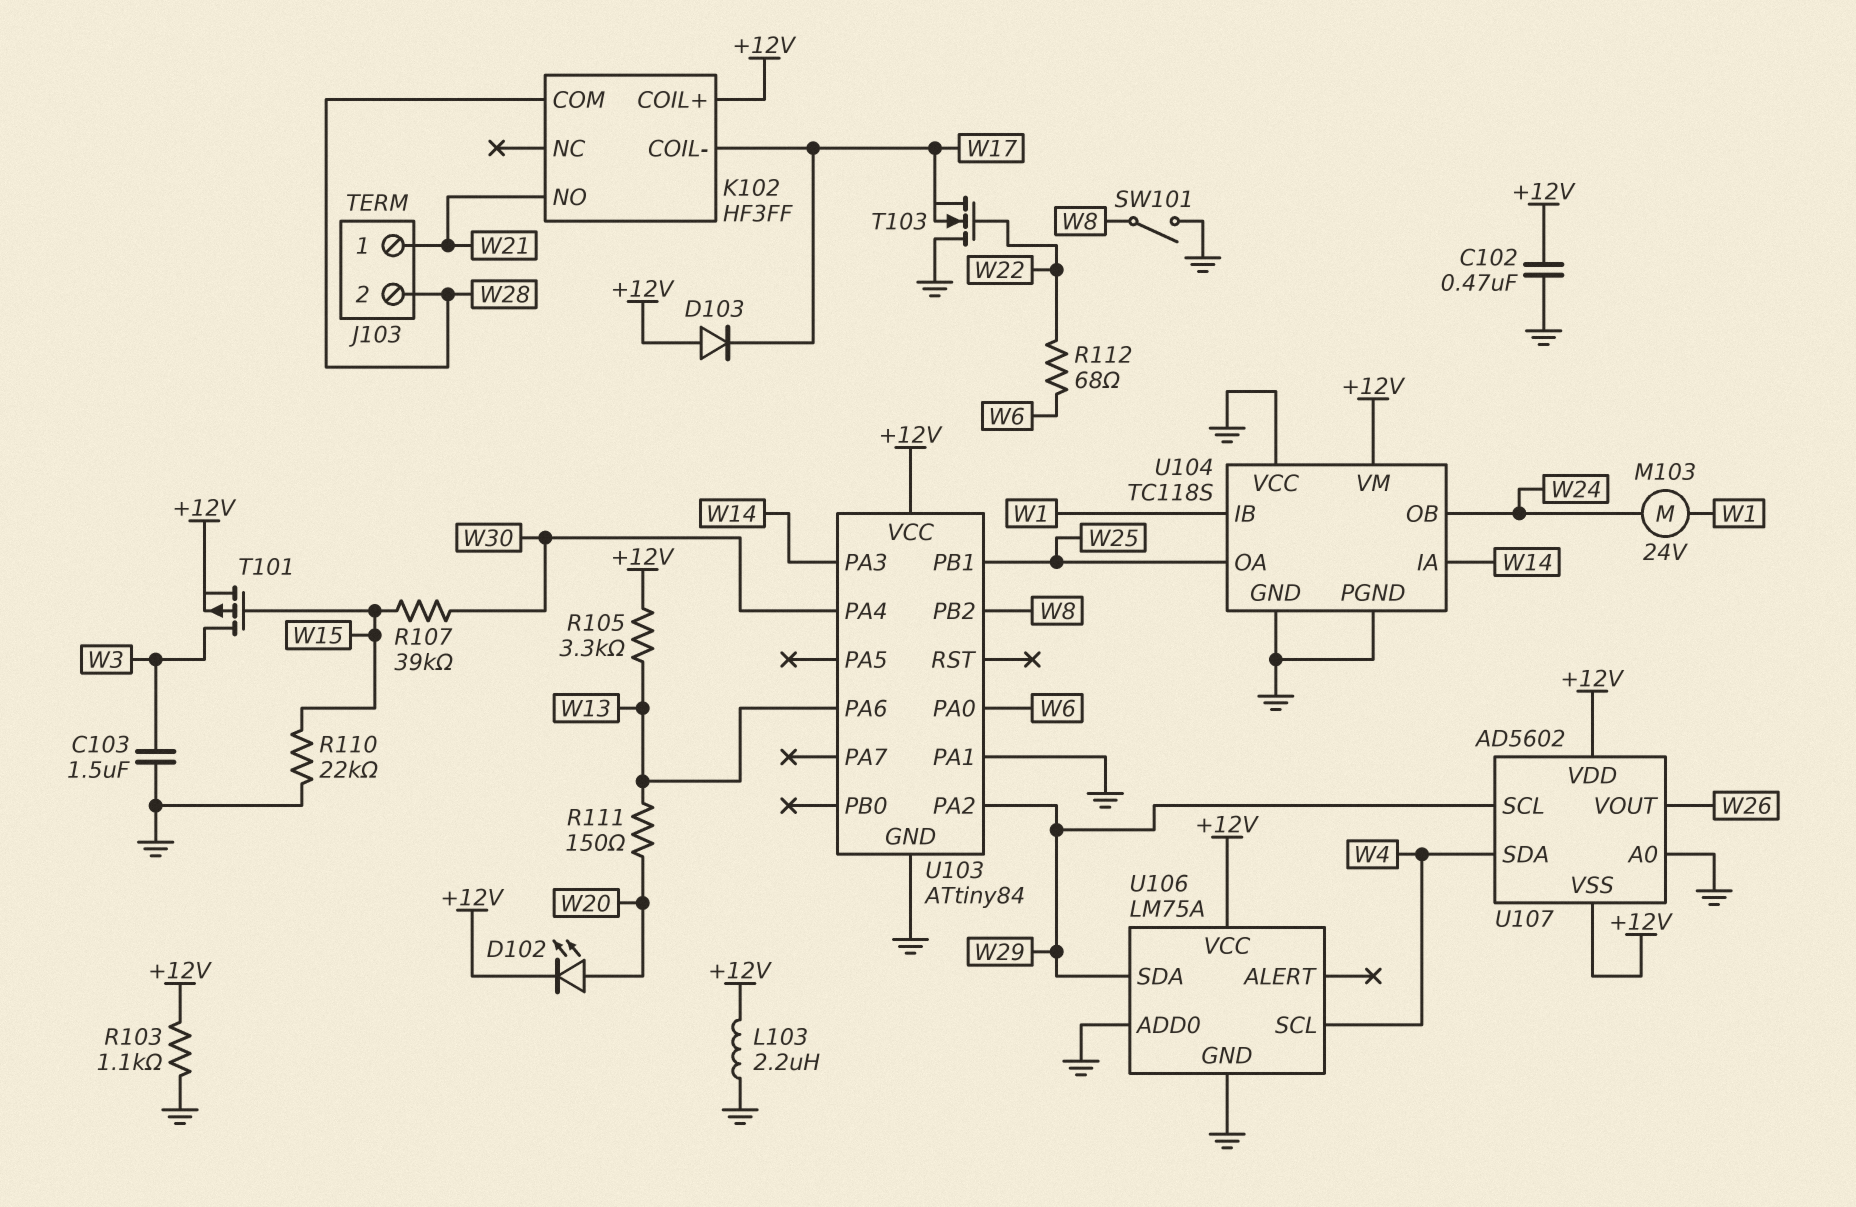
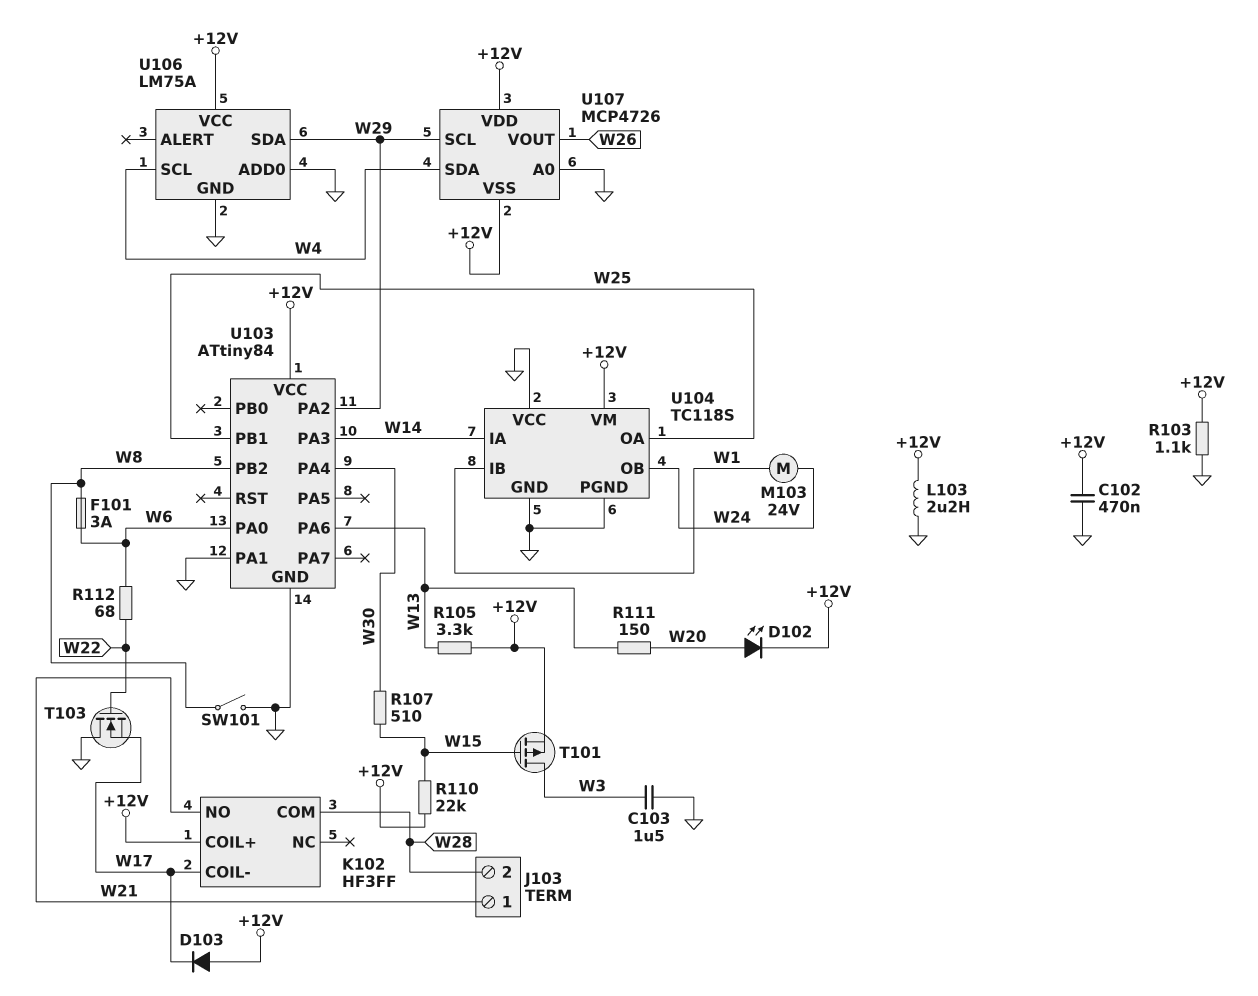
F101: none -> 3A (W6, W8)
R107: 39k (W15, W30) -> 510 (W15, W30)
R110: 22k (GND, W15) -> 22k (+12V, W15)
U107: AD5602 -> MCP4726

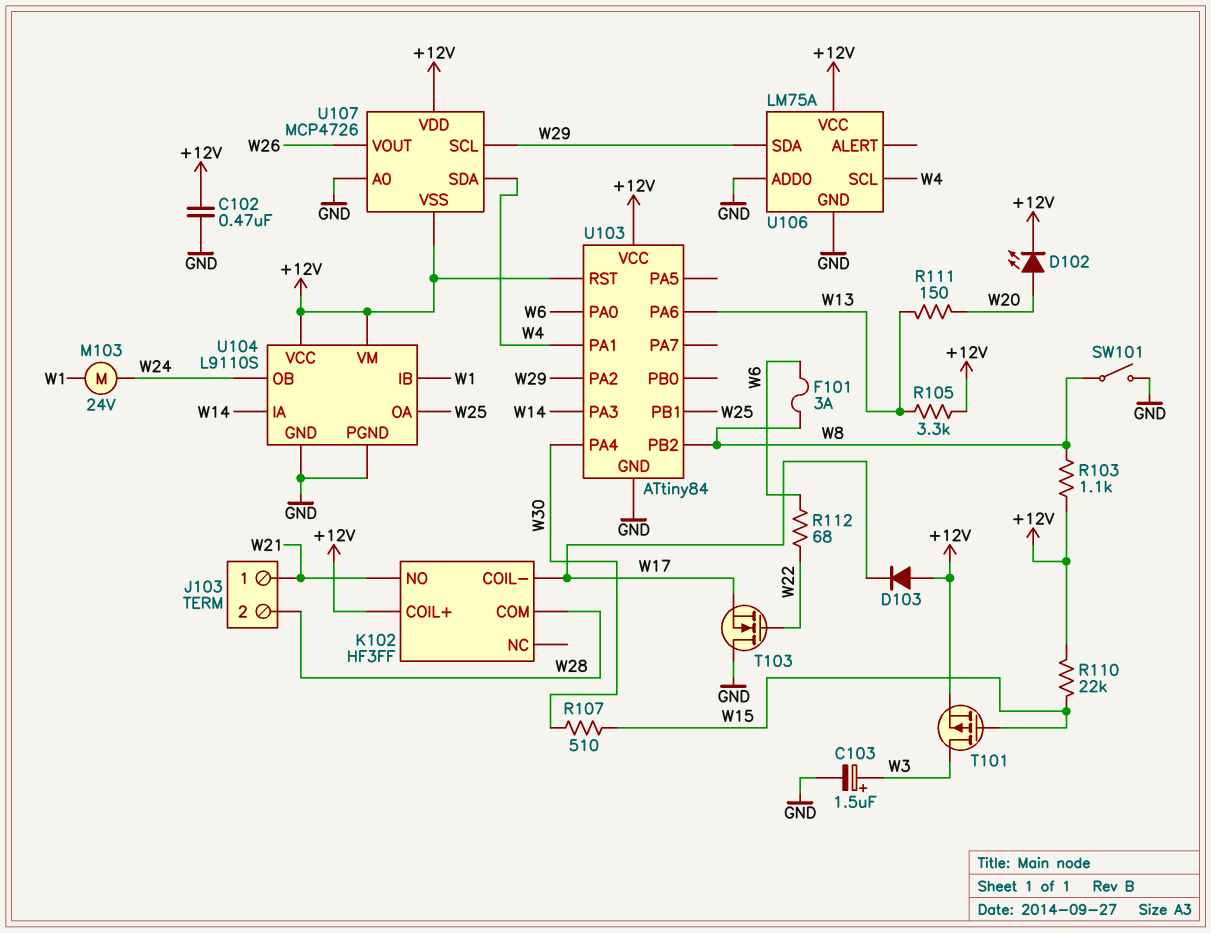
C103: 1.5uF (GND, W3) -> 1.5uF (plus W3, minus GND)
L103: 2.2uH (+12V, GND) -> none
R103: 1.1k (+12V, GND) -> 1.1k (+12V, W8)
U103 pin PA1: GND -> W4
U103 pin RST: none -> +12V
U104: TC118S -> L9110S
U104 pin VCC: GND -> +12V

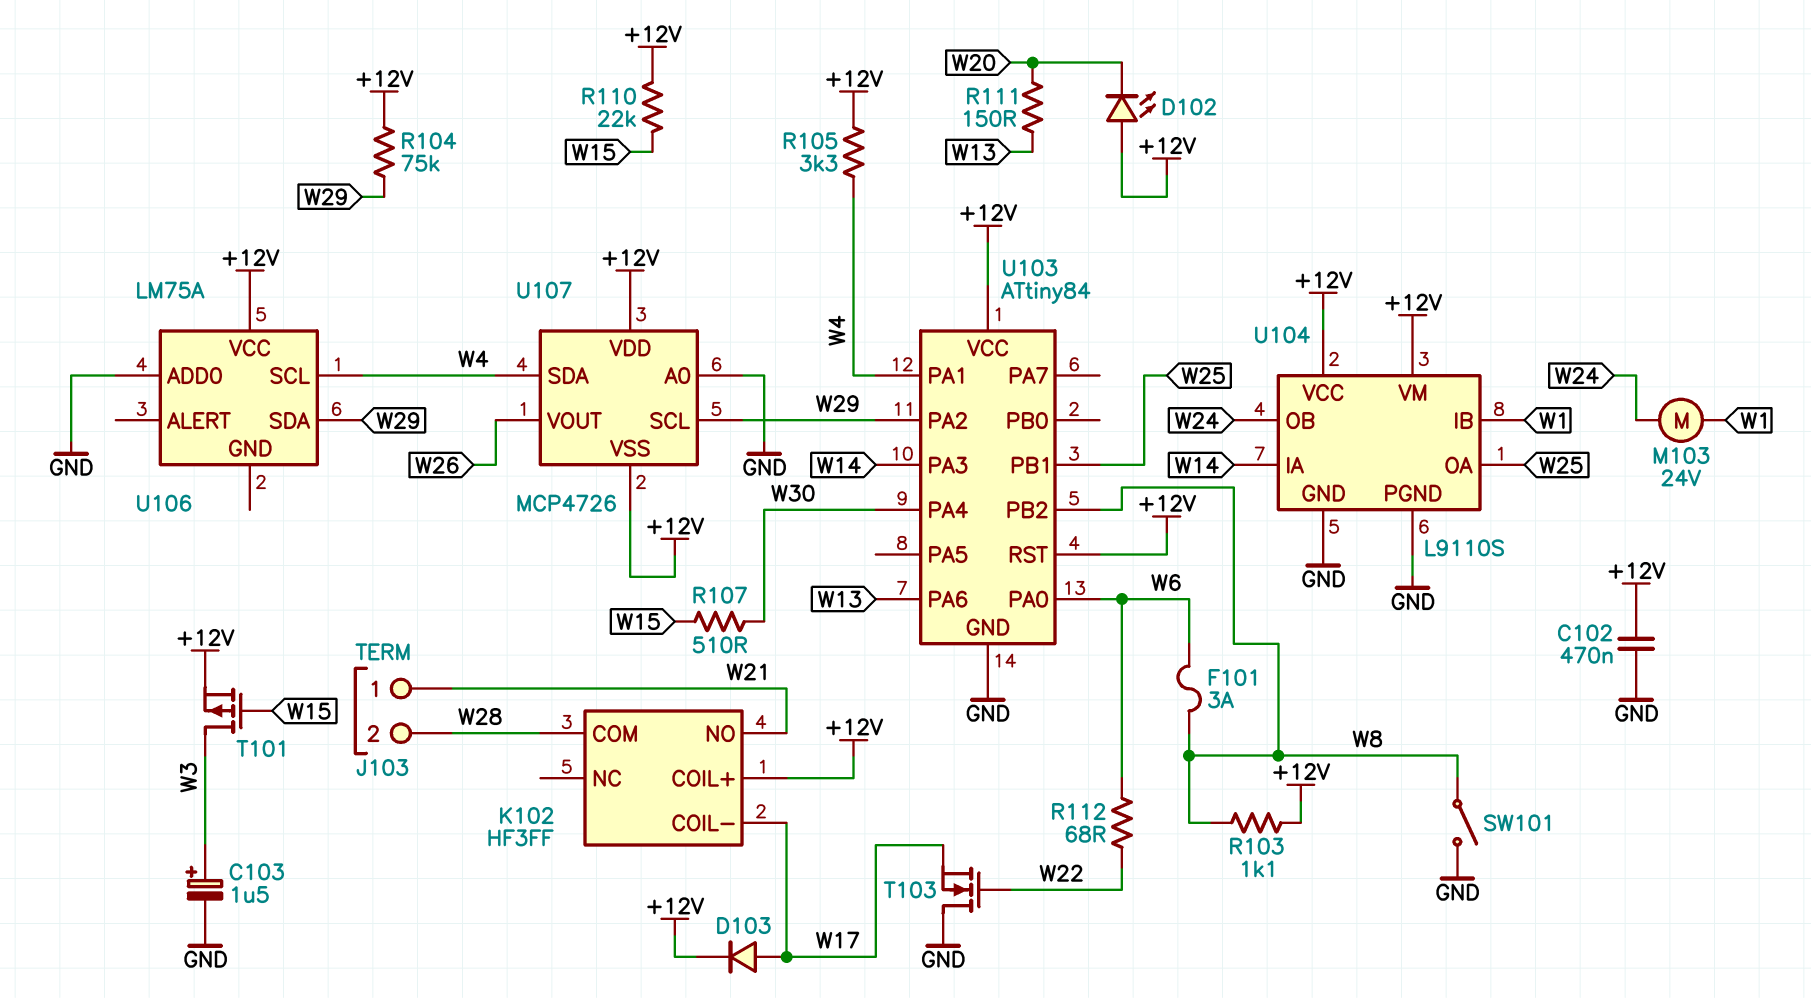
D102: LED (A W20, K +12V) -> LED (A +12V, K W20)
D103: diode (A +12V, K W17) -> diode (A W17, K +12V)
R104: none -> 75k (+12V, W29)
R105: 3.3k (+12V, W13) -> 3.3k (+12V, W4)
U106 pin GND: GND -> none

